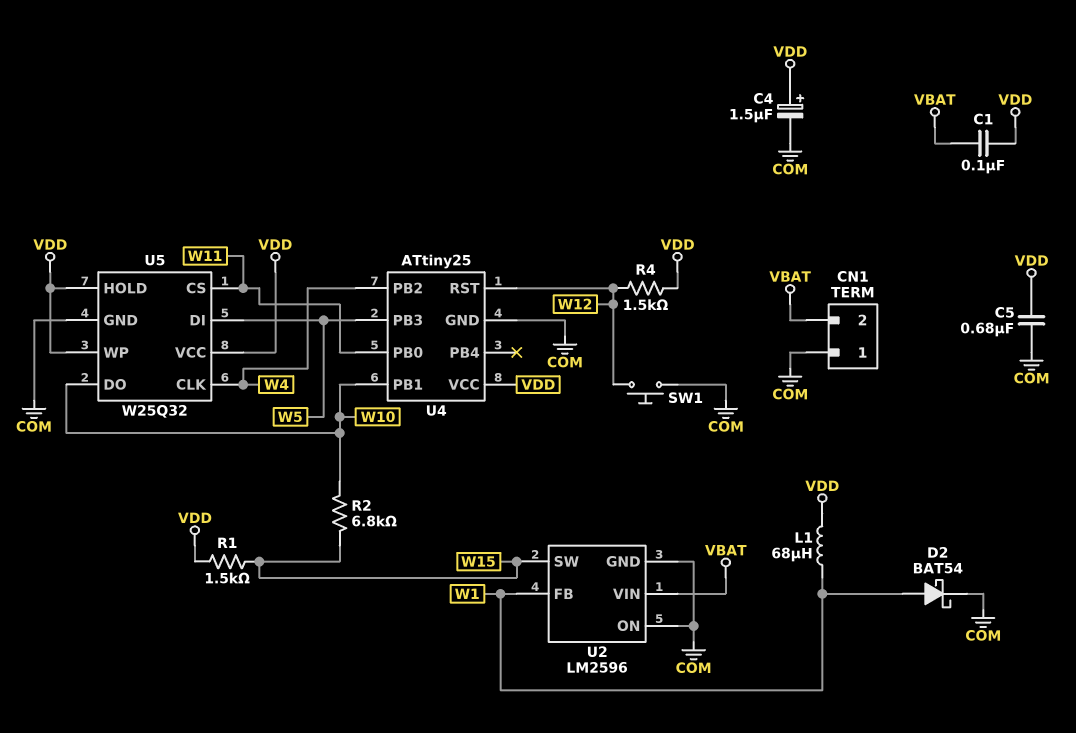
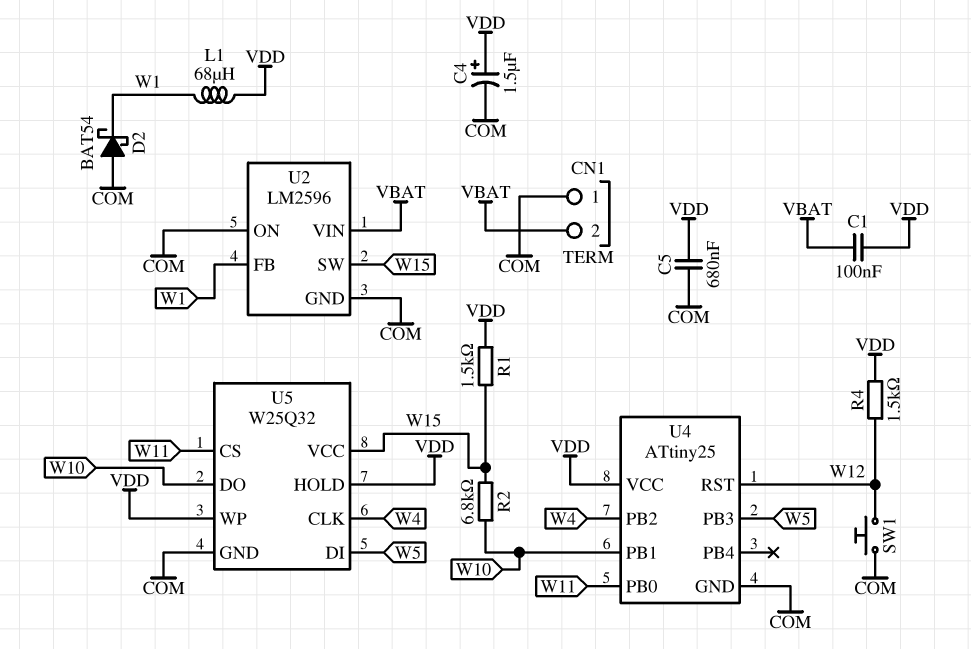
D2: schottky BAT54 (A W1, K COM) -> schottky BAT54 (A COM, K W1)
U5 pin VCC: VDD -> W15

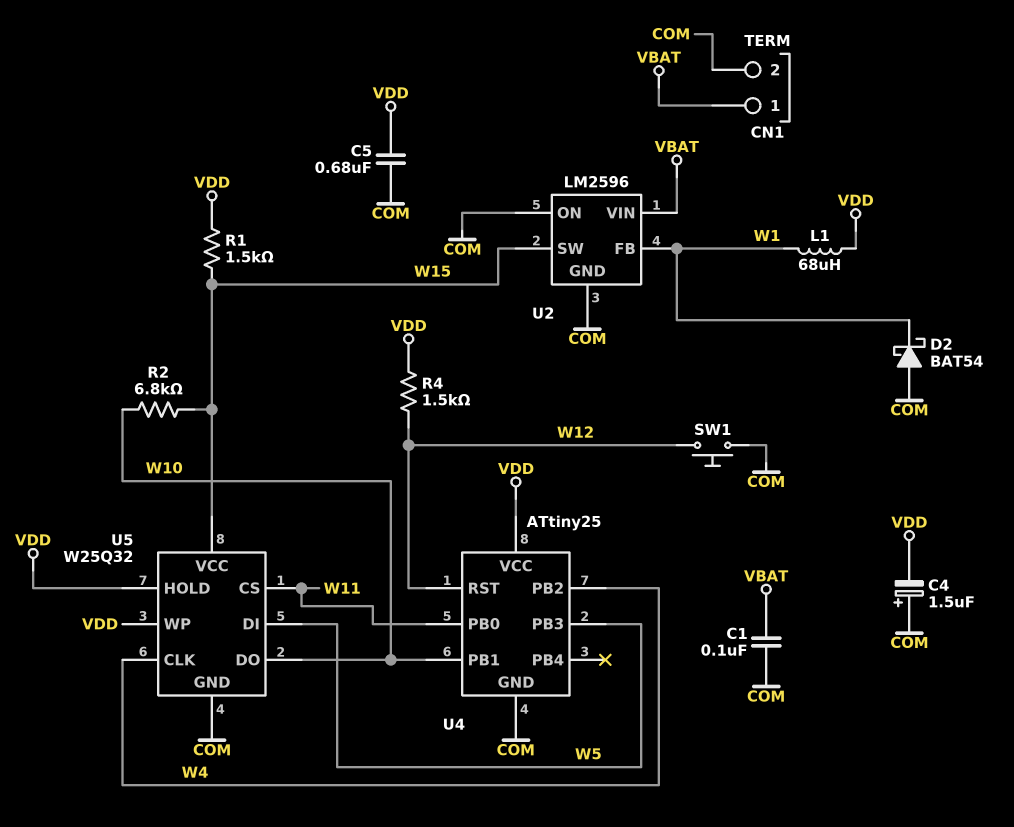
C1: 100nF (VBAT, VDD) -> 100nF (COM, VBAT)
C4: 1.5uF (plus VDD, minus COM) -> 1.5uF (plus COM, minus VDD)
CN1 pin 1: COM -> VBAT
CN1 pin 2: VBAT -> COM

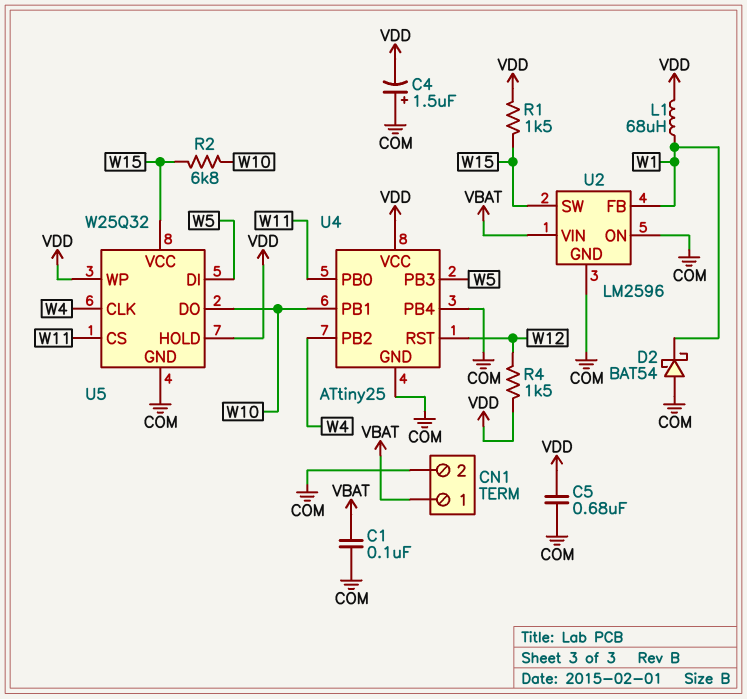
SW1: button (COM, W12) -> none
U4 pin PB4: none -> COM

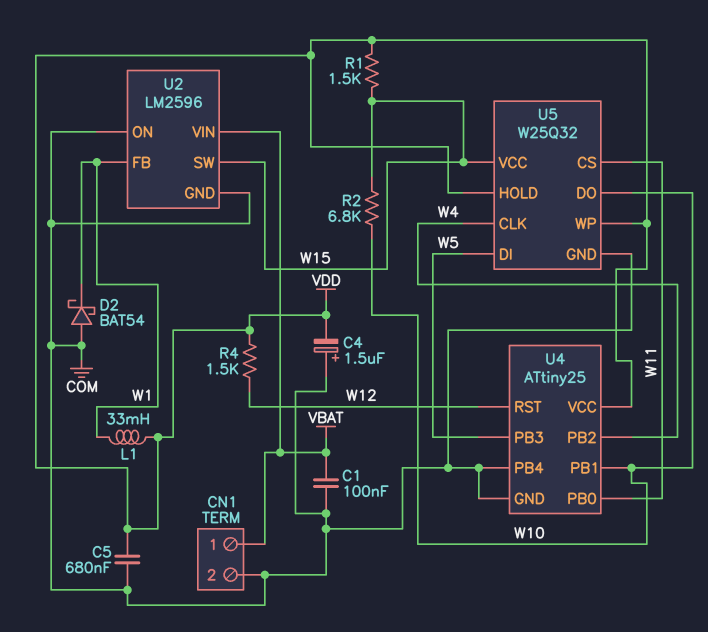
L1: 68uH (VDD, W1) -> 33mH (VDD, W1)

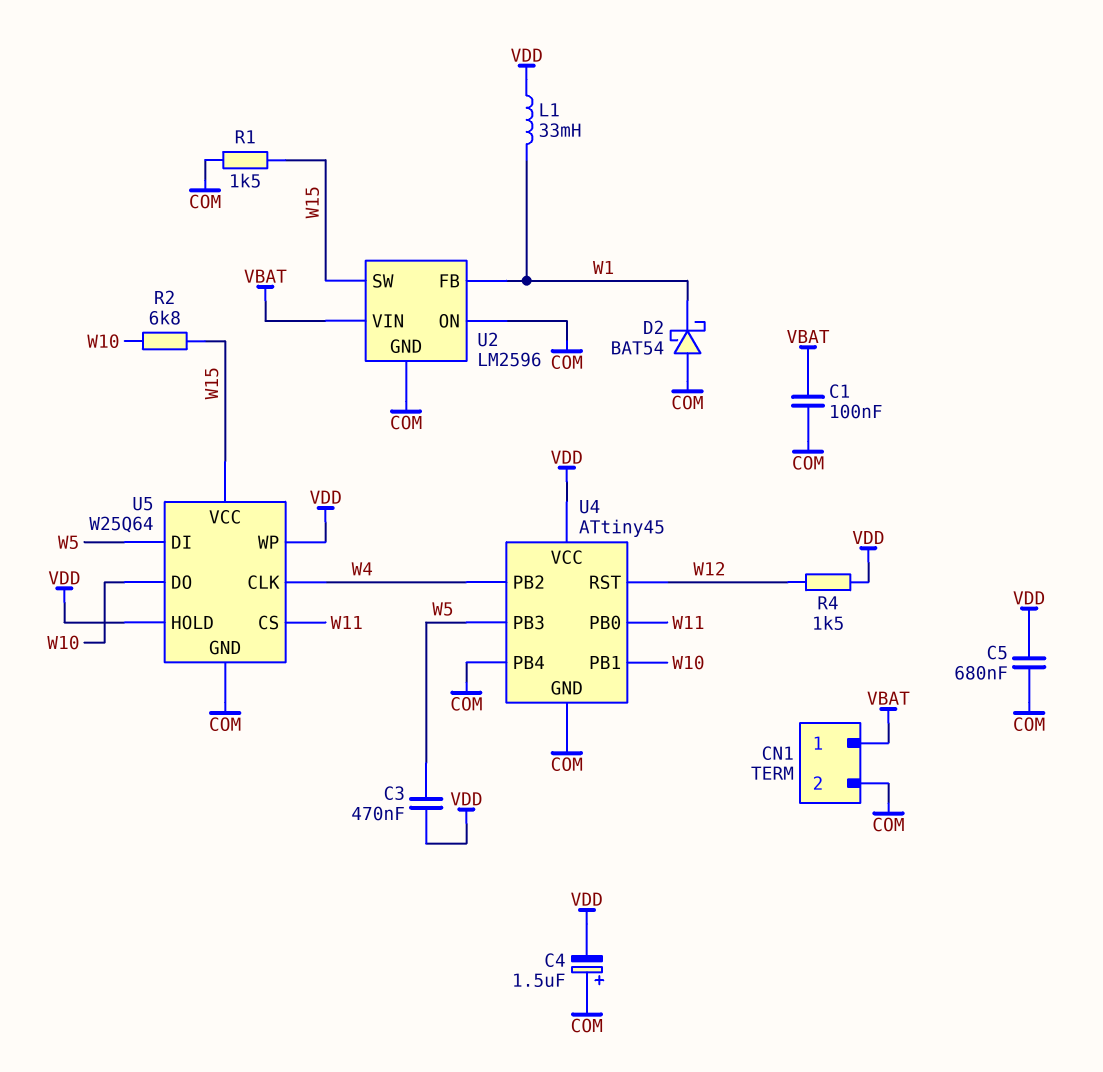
C3: none -> 470nF (VDD, W5)
R1: 1.5k (VDD, W15) -> 1.5k (COM, W15)
U4: ATtiny25 -> ATtiny45
U5: W25Q32 -> W25Q64

